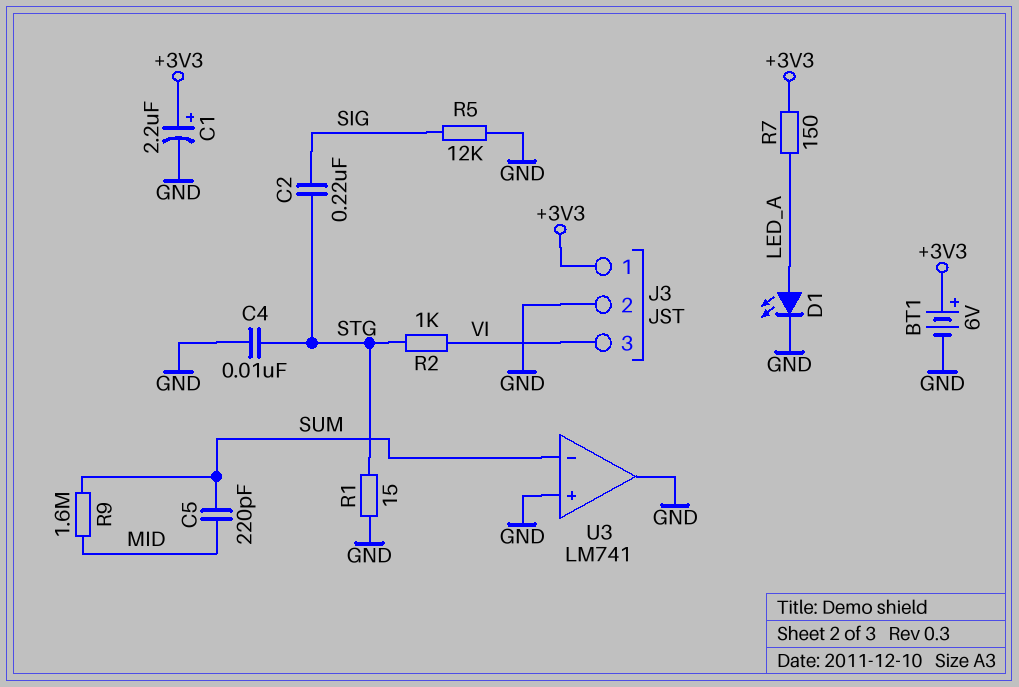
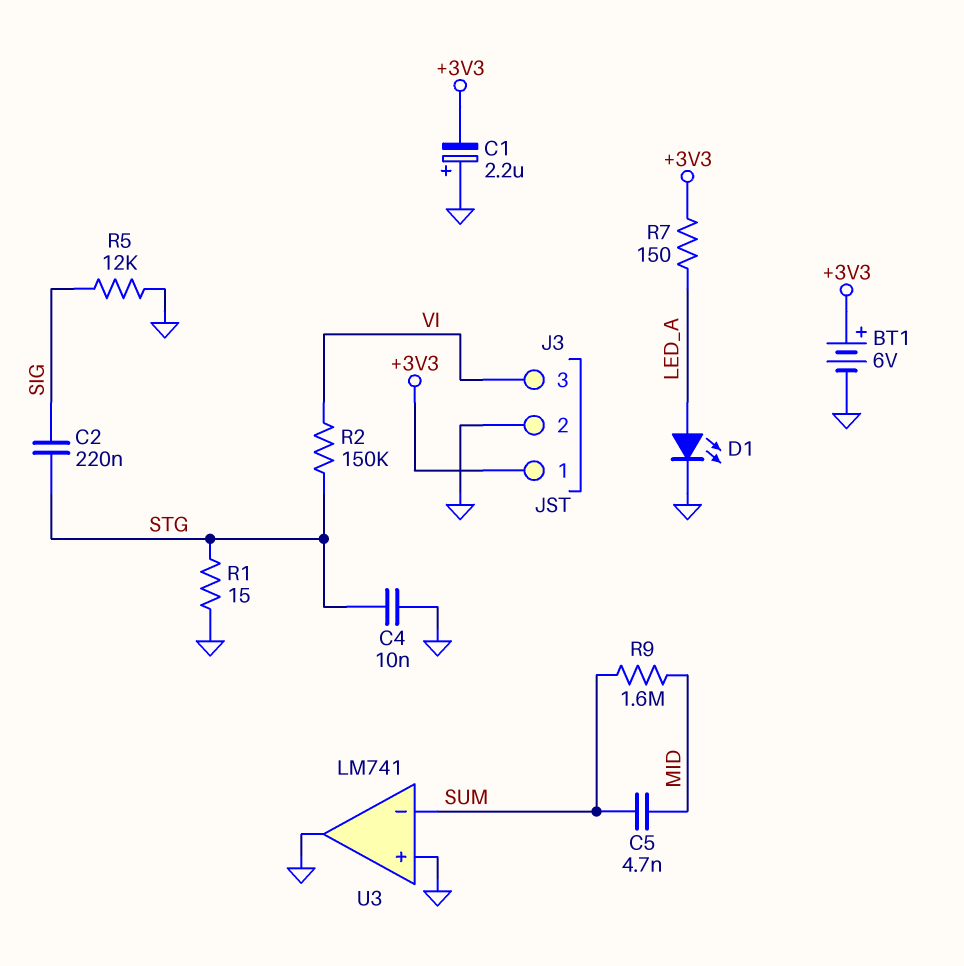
C1: 2.2uF (plus +3V3, minus GND) -> 2.2uF (plus GND, minus +3V3)
C5: 220pF (MID, SUM) -> 4.7nF (MID, SUM)
R2: 1k (STG, VI) -> 150k (STG, VI)

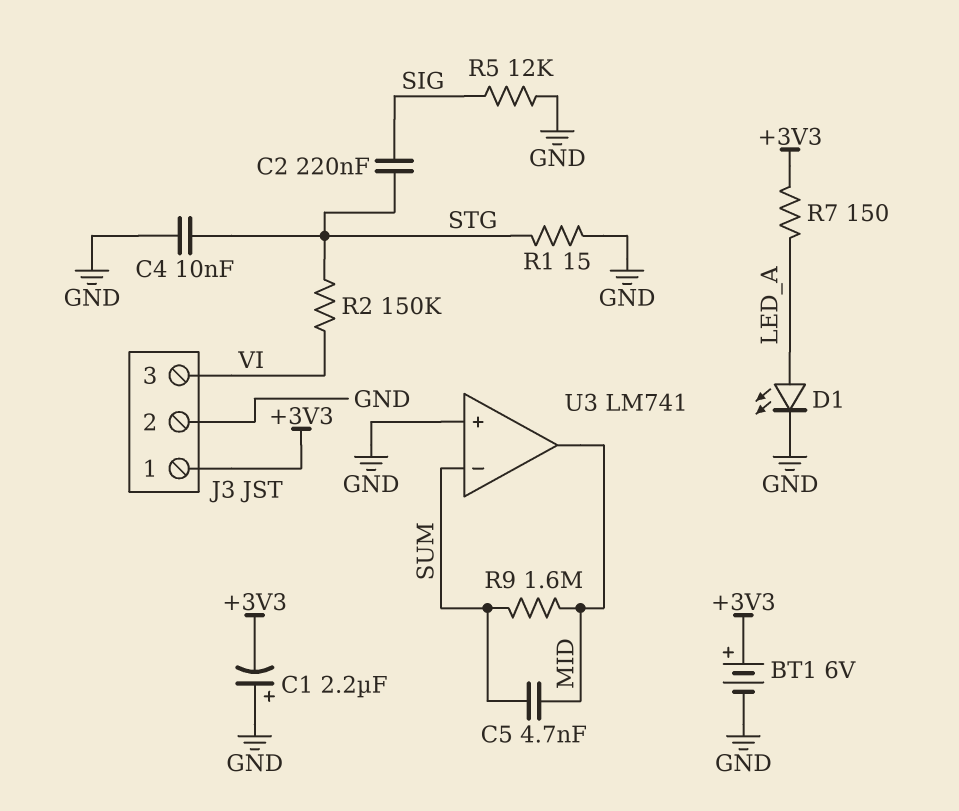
U3 pin out: GND -> MID

